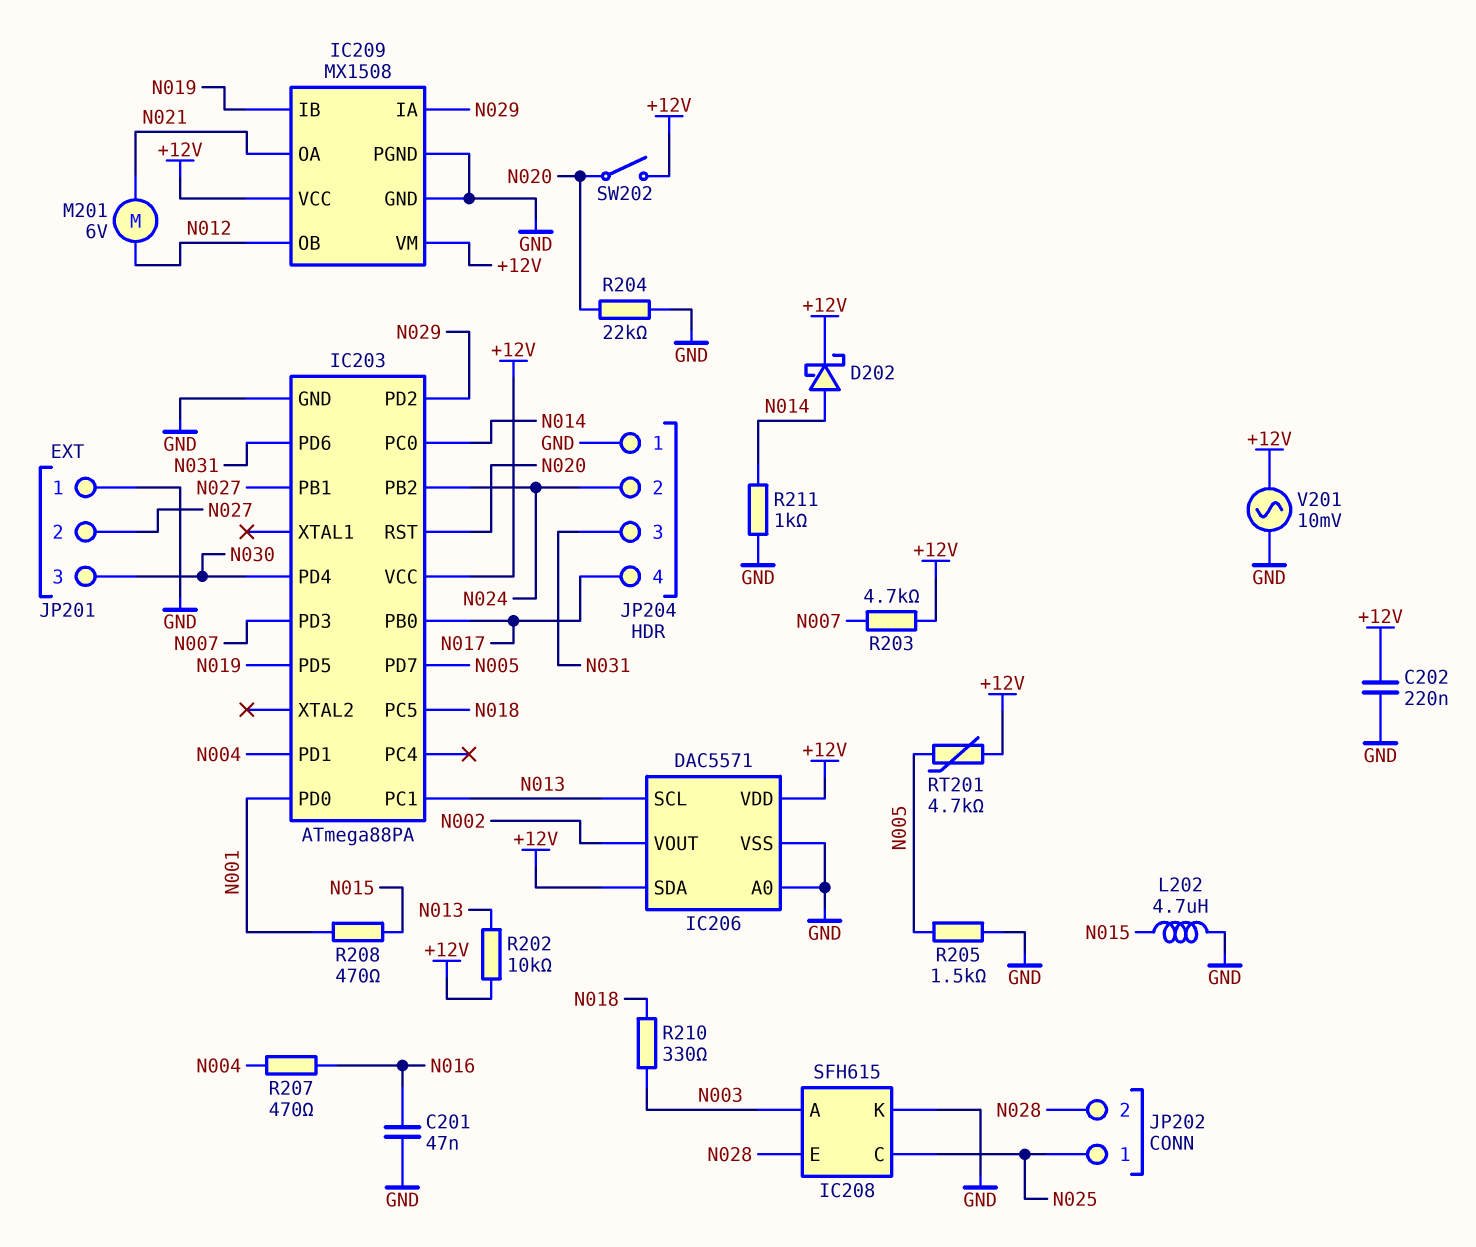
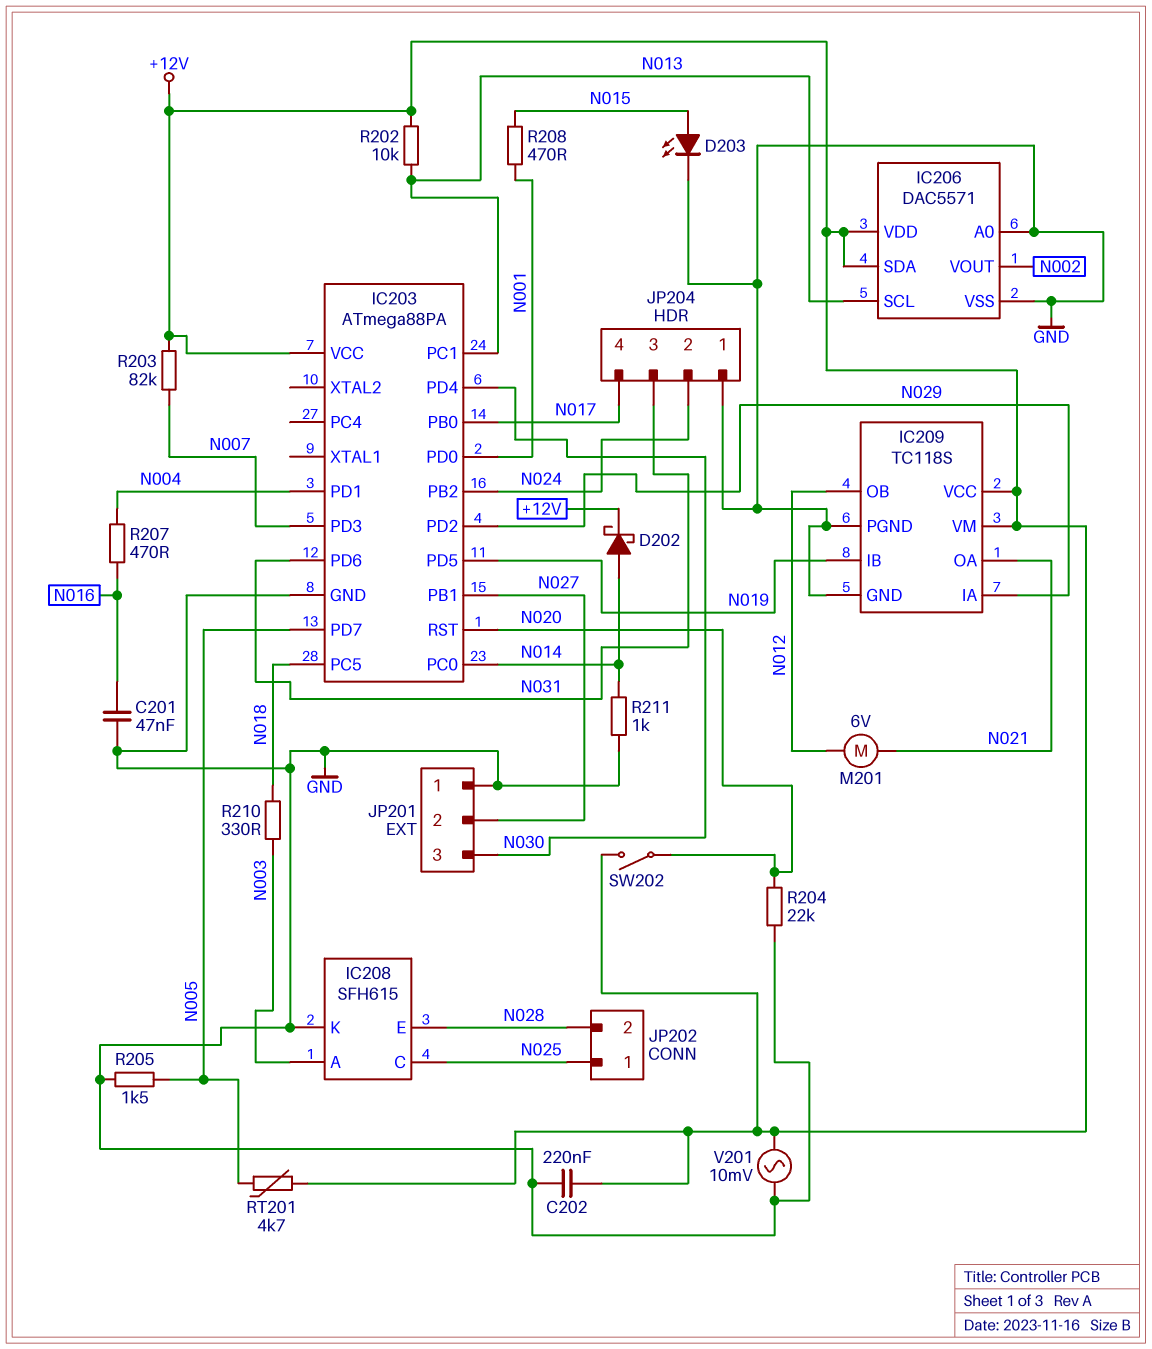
D203: none -> LED (A N015, K GND)
IC209: MX1508 -> TC118S
L202: 4.7uH (GND, N015) -> none
R203: 4.7k (+12V, N007) -> 82k (+12V, N007)

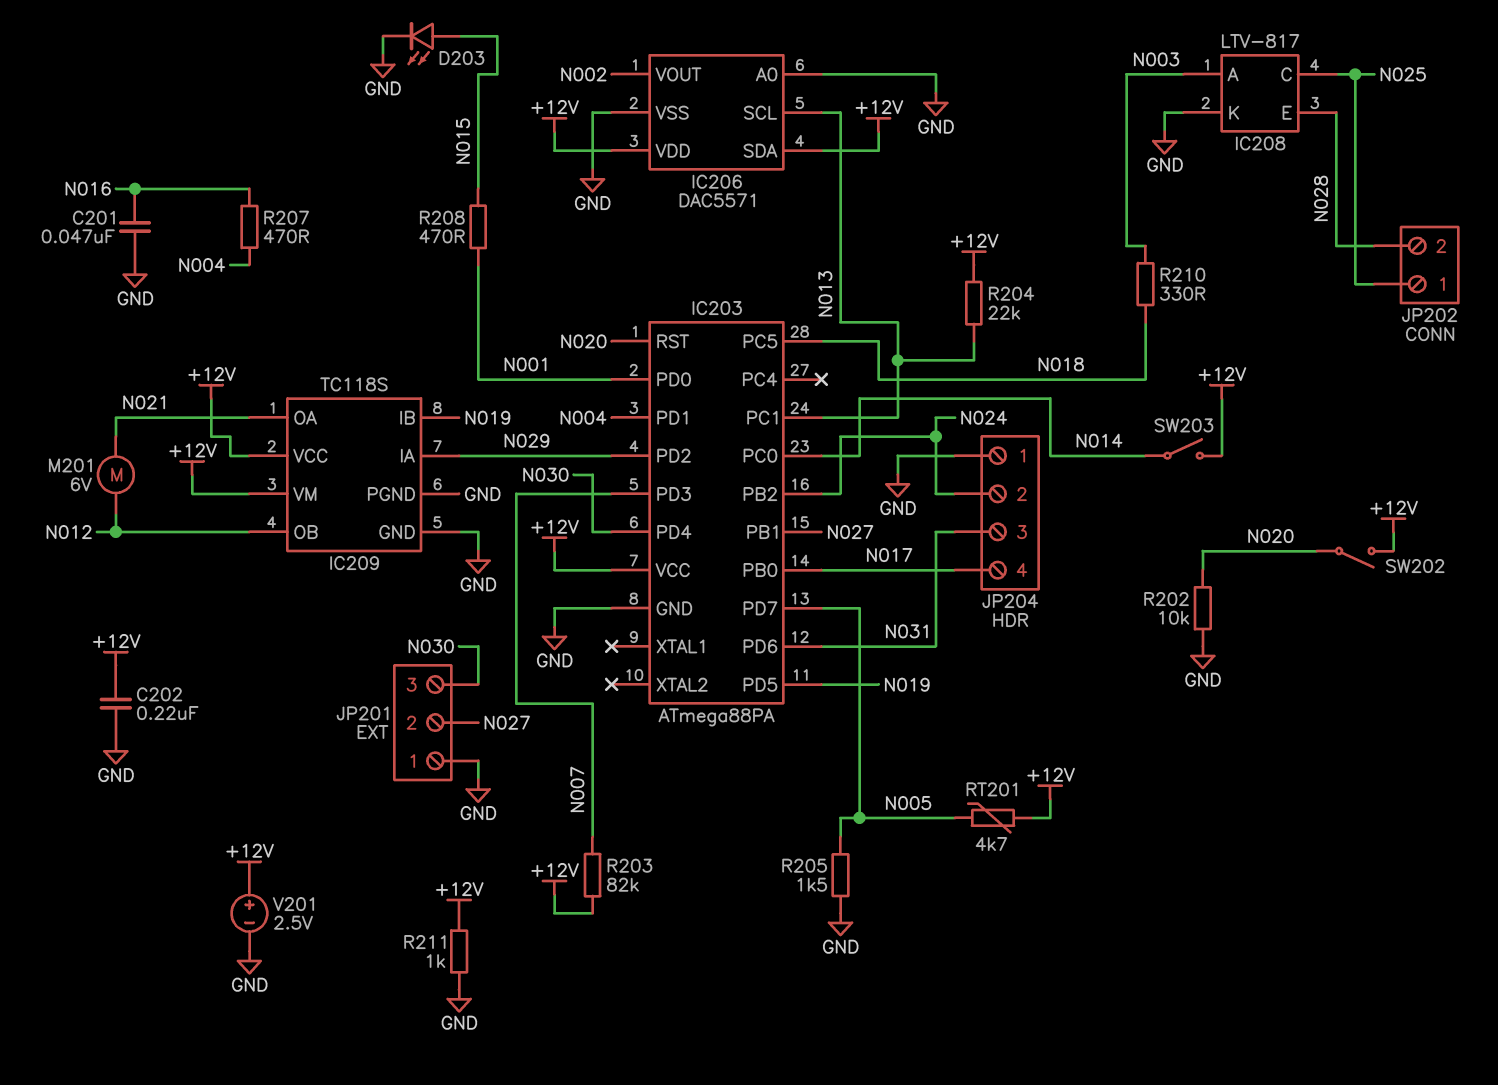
D202: schottky (A N014, K +12V) -> none
IC208: SFH615 -> LTV-817
R202: 10k (+12V, N013) -> 10k (GND, N020)
R204: 22k (GND, N020) -> 22k (+12V, N013)
R211: 1k (GND, N014) -> 1k (+12V, GND)
SW203: none -> switch (+12V, N014)
V201: AC 10mV (+12V, GND) -> 2.5V (plus +12V, minus GND)

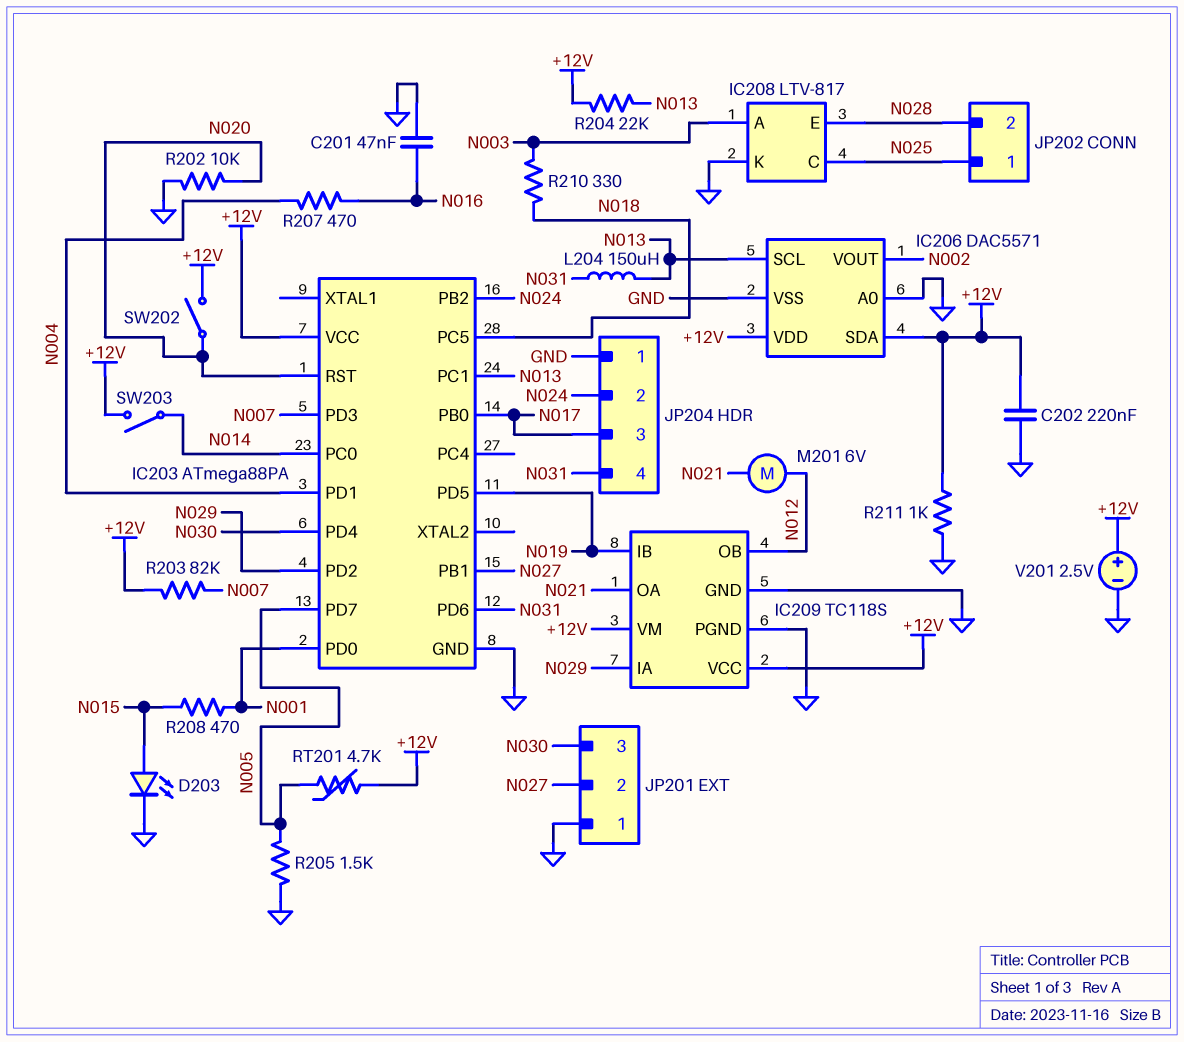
JP204 pin 3: N031 -> N017
JP204 pin 4: N017 -> N031
L204: none -> 150uH (N013, N031)

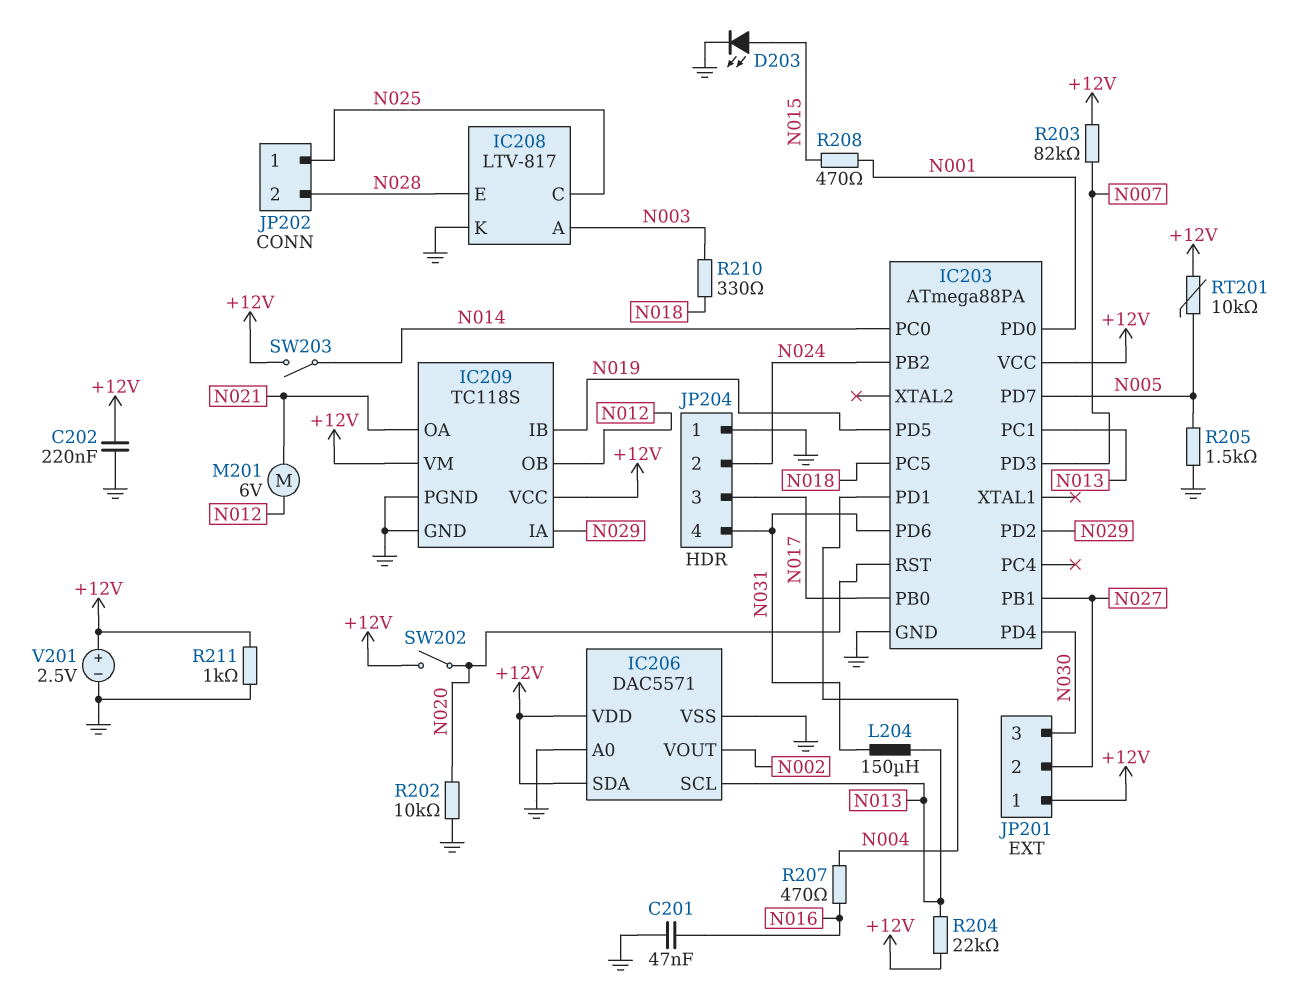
JP201 pin 1: GND -> +12V
RT201: 4.7k (+12V, N005) -> 10k (+12V, N005)

